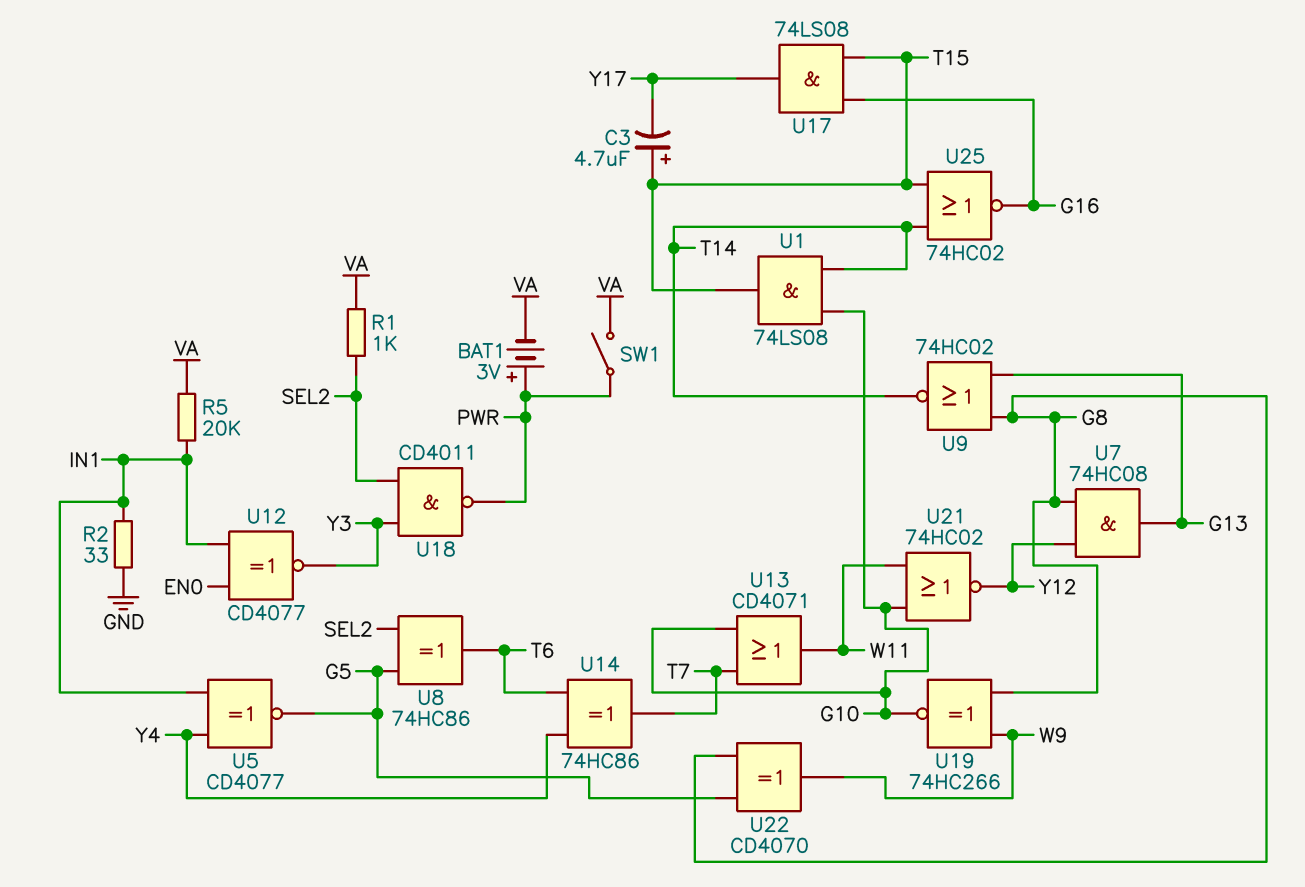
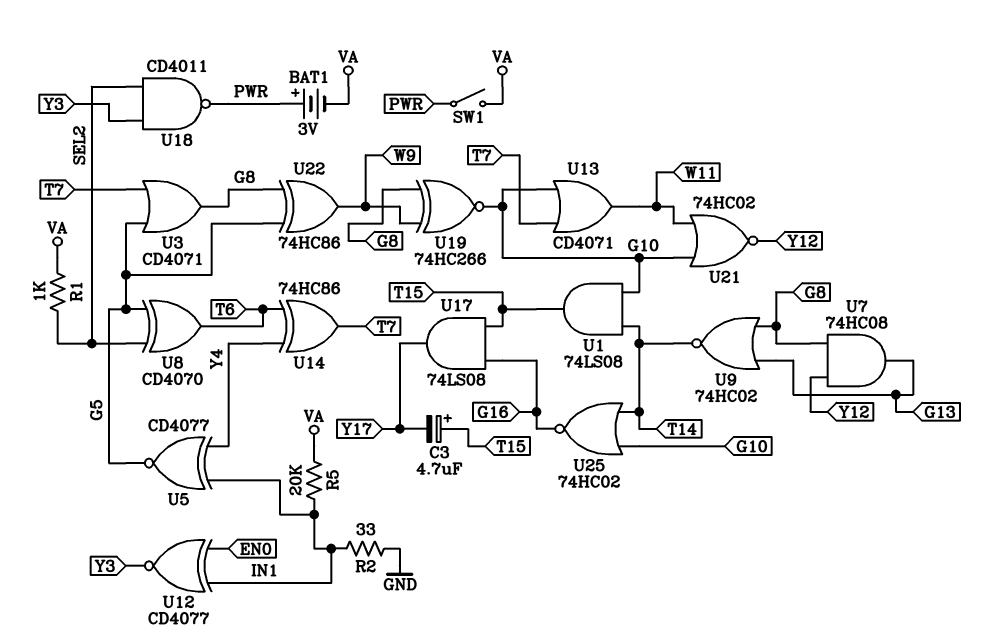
U3: none -> OR CD4071 (in G5, in T7, out G8)
U8: XOR 74HC86 (in G5, in SEL2, out T6) -> XOR CD4070 (in G5, in SEL2, out T6)
U22: XOR CD4070 (in G5, in G8, out W9) -> XOR 74HC86 (in G5, in G8, out W9)
U25: NOR 74HC02 (in T14, in T15, out G16) -> NOR 74HC02 (in G10, in T14, out G16)

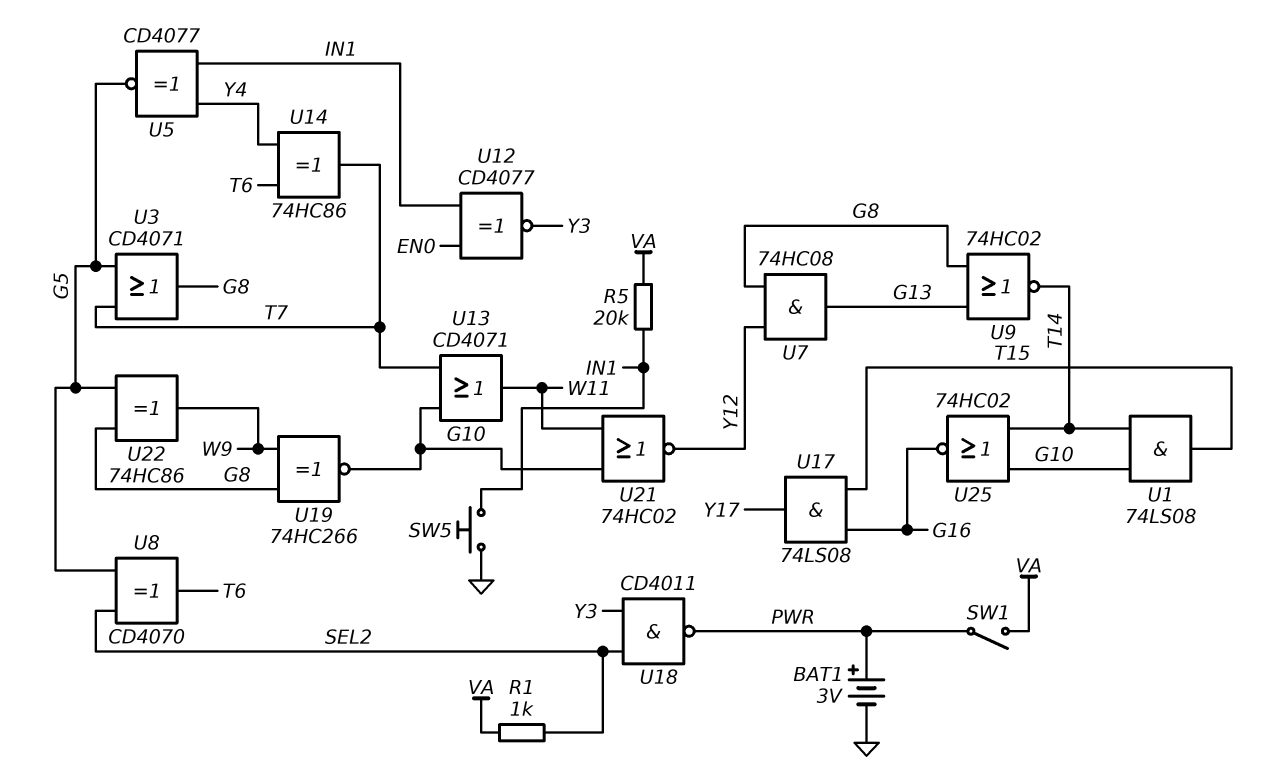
BAT1: 3V (plus PWR, minus VA) -> 3V (plus PWR, minus GND)
C3: 4.7uF (plus T15, minus Y17) -> none
R2: 33 (GND, IN1) -> none
SW5: none -> button (GND, IN1)

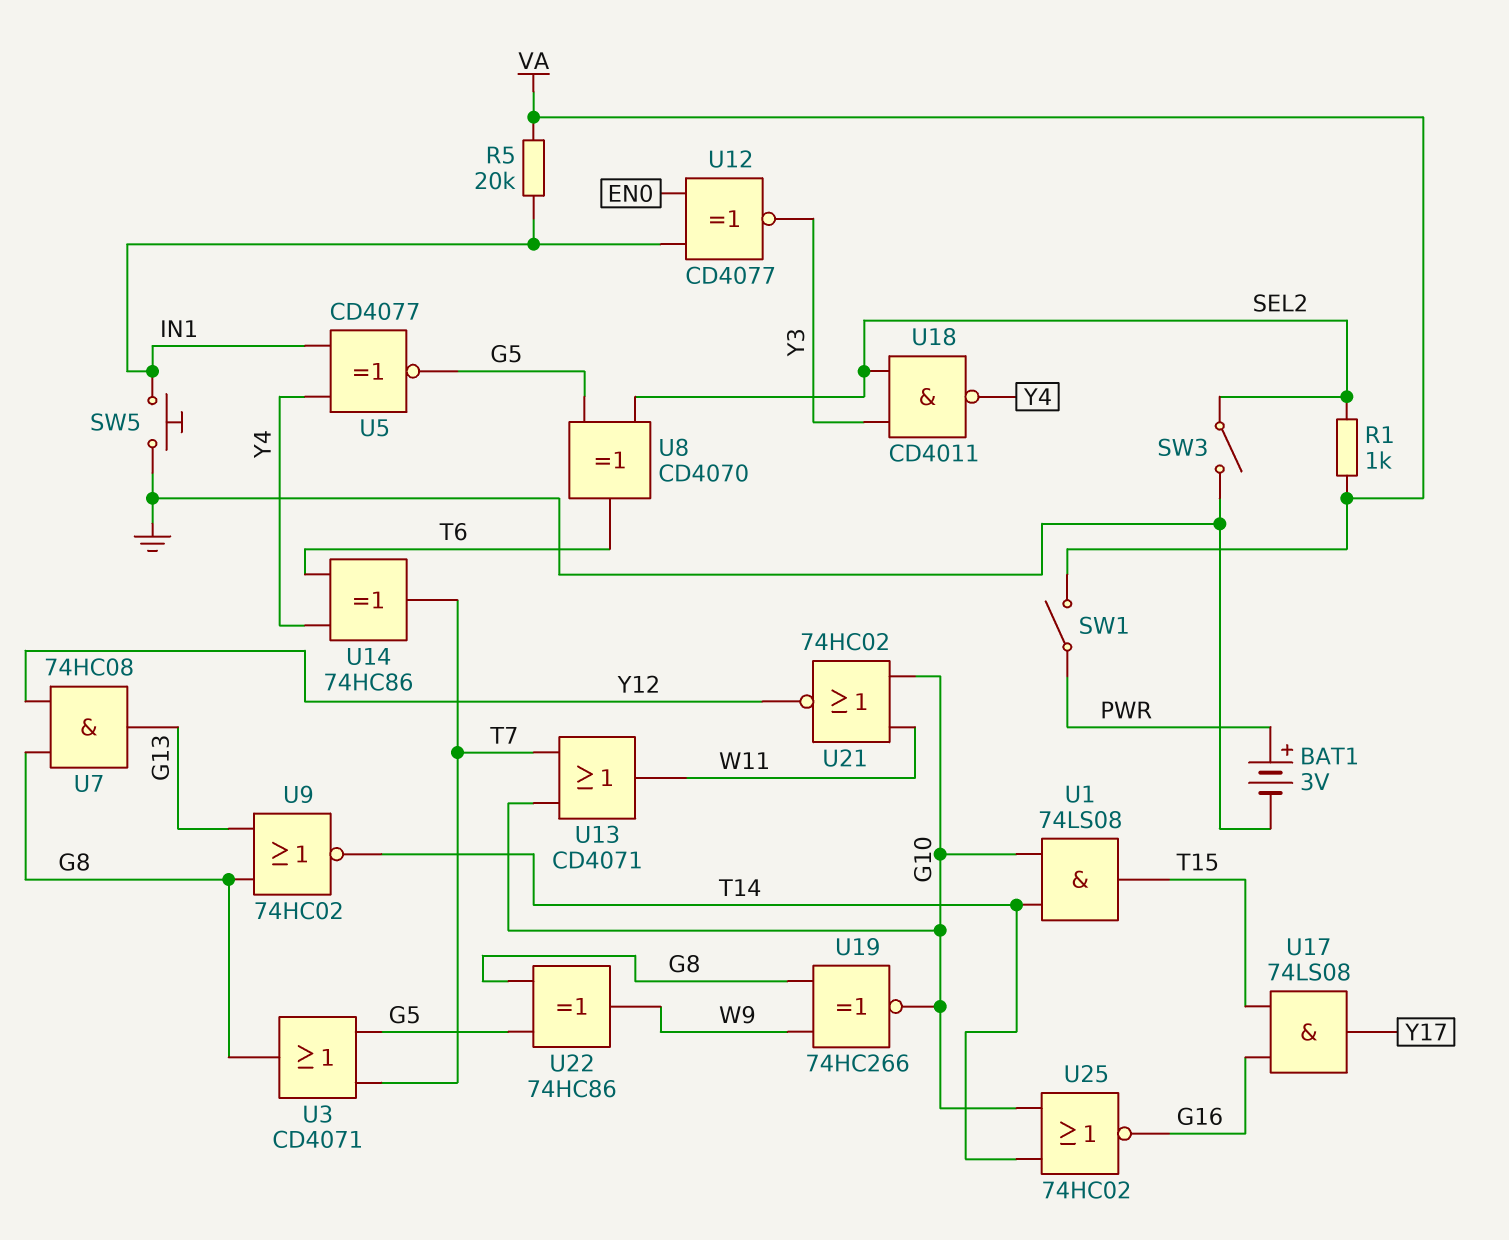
SW3: none -> switch (GND, SEL2)
U18: NAND CD4011 (in SEL2, in Y3, out PWR) -> NAND CD4011 (in SEL2, in Y3, out Y4)

